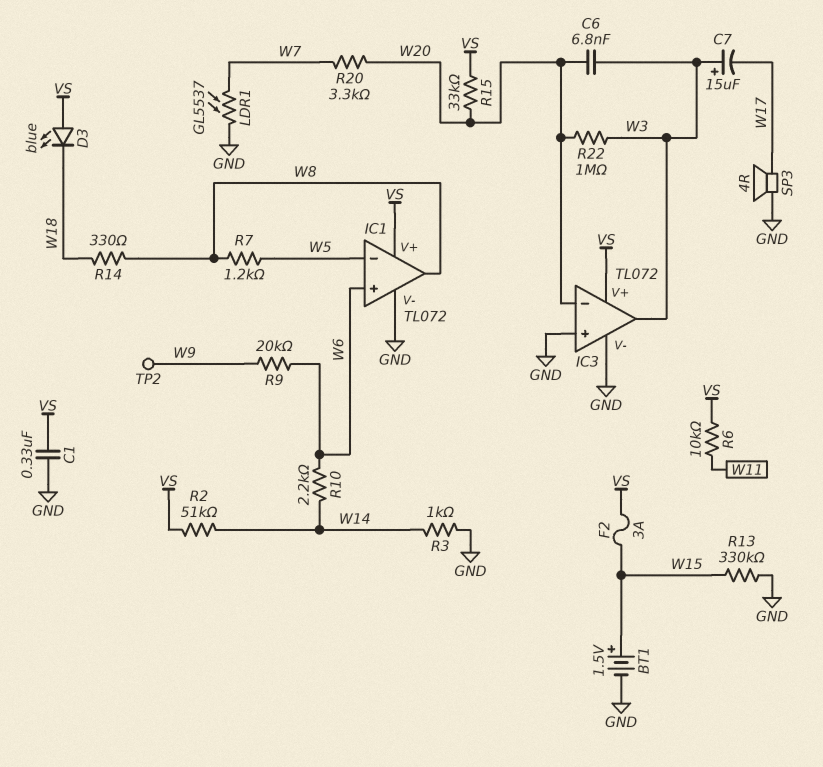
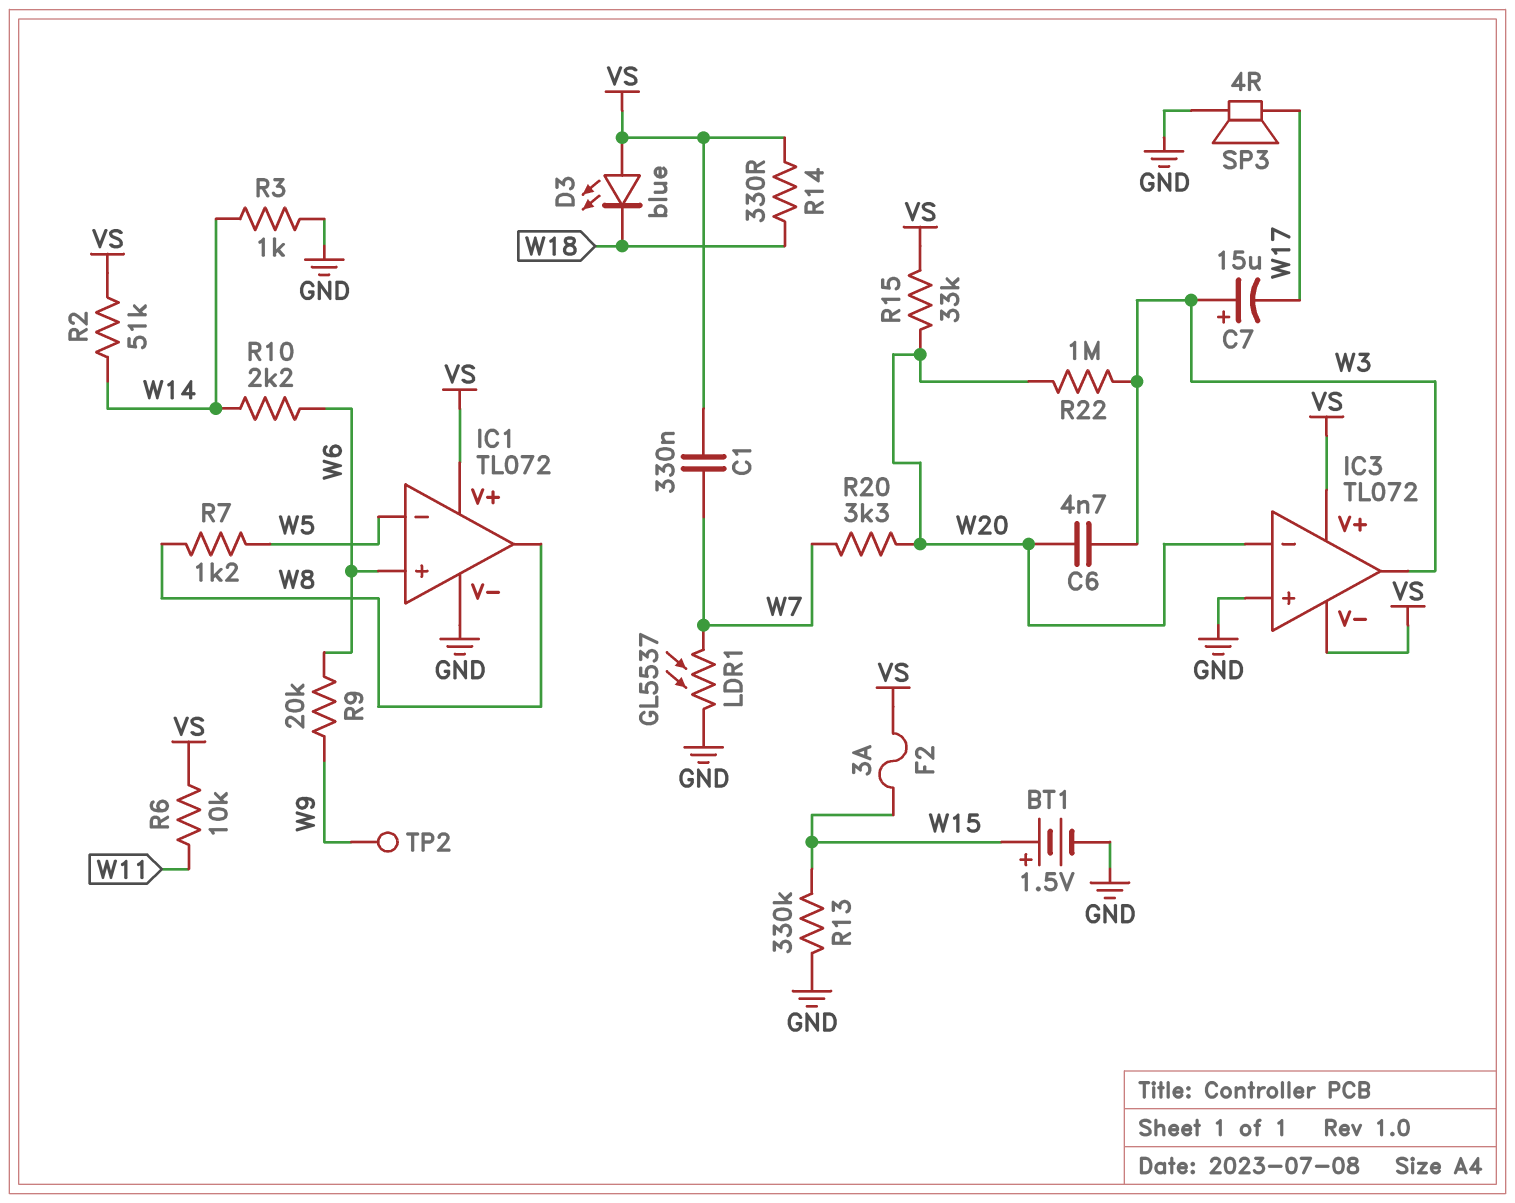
C1: 330nF (GND, VS) -> 330nF (VS, W7)
C6: 6.8nF (W3, W20) -> 4.7nF (W3, W20)
IC3 pin V-: GND -> VS
R14: 330 (W8, W18) -> 330 (VS, W18)

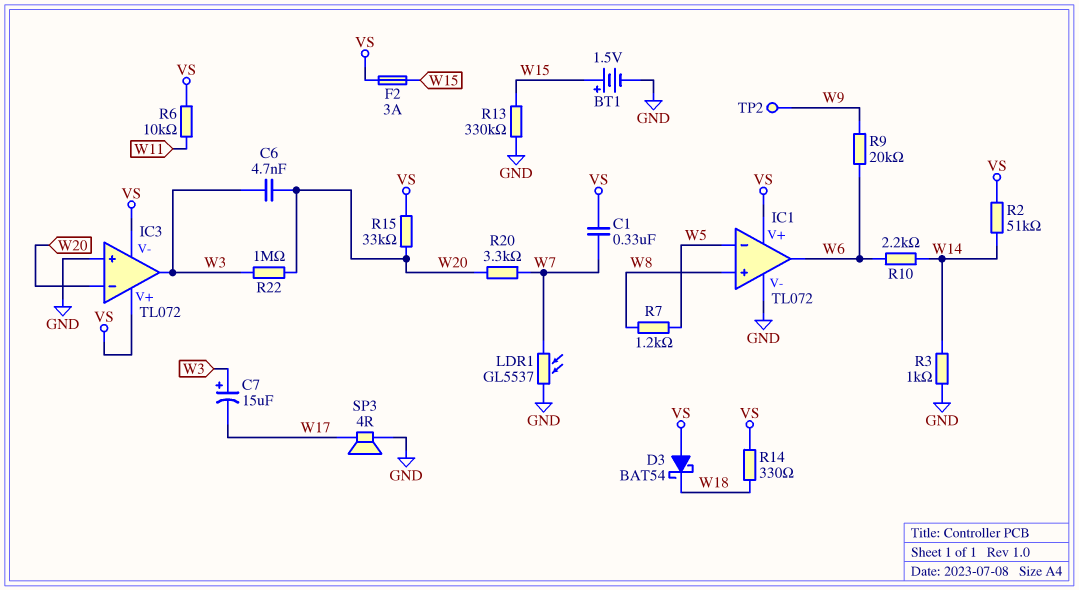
D3: LED blue (A VS, K W18) -> schottky BAT54 (A VS, K W18)
IC1 pin in+: W6 -> W8
IC1 pin out: W8 -> W6

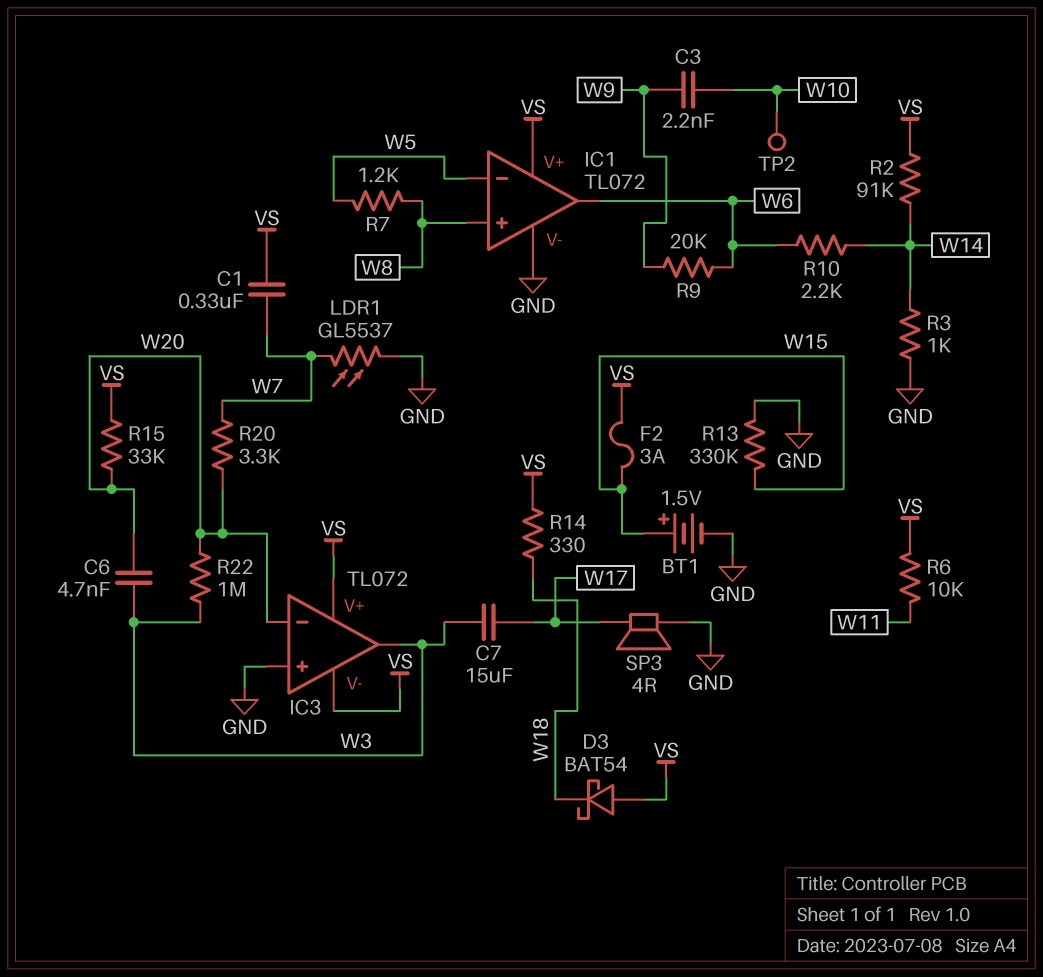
C3: none -> 2.2nF (W9, W10)
C7: 15uF (plus W3, minus W17) -> 15uF (W3, W17)
R2: 51k (VS, W14) -> 91k (VS, W14)
TP2: test point (W9) -> test point (W10)

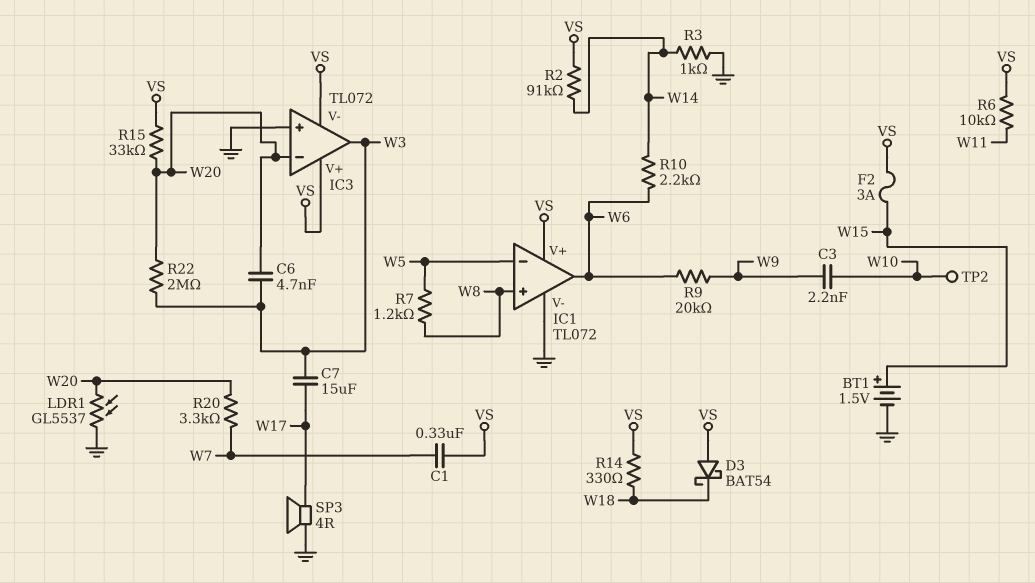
LDR1: GL5537 (GND, W7) -> GL5537 (GND, W20)
R13: 330k (GND, W15) -> none
R22: 1M (W3, W20) -> 2M (W3, W20)

